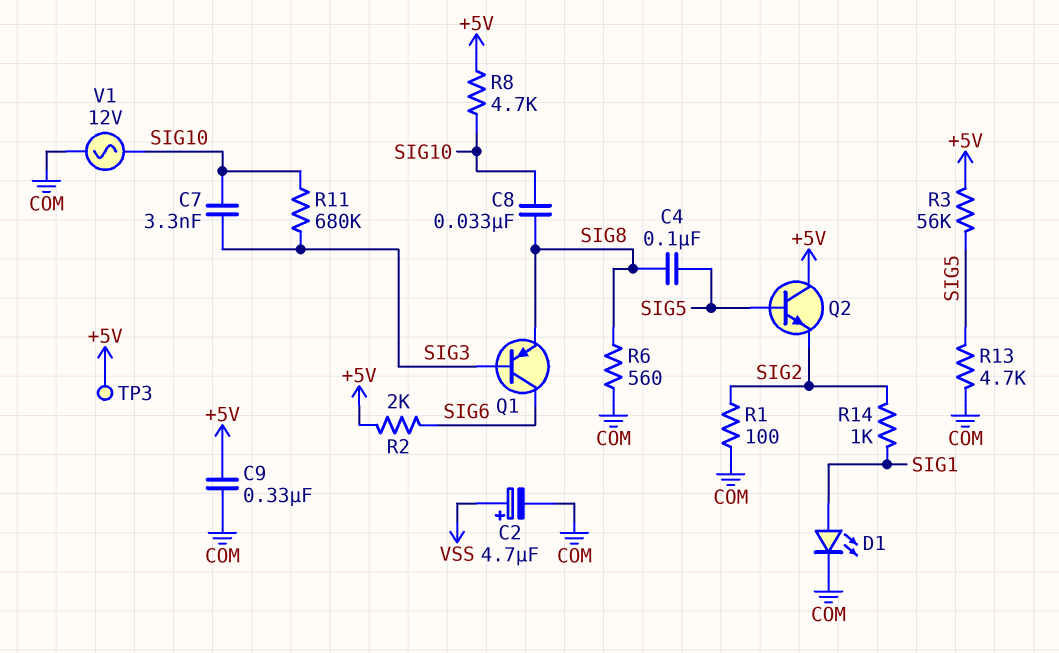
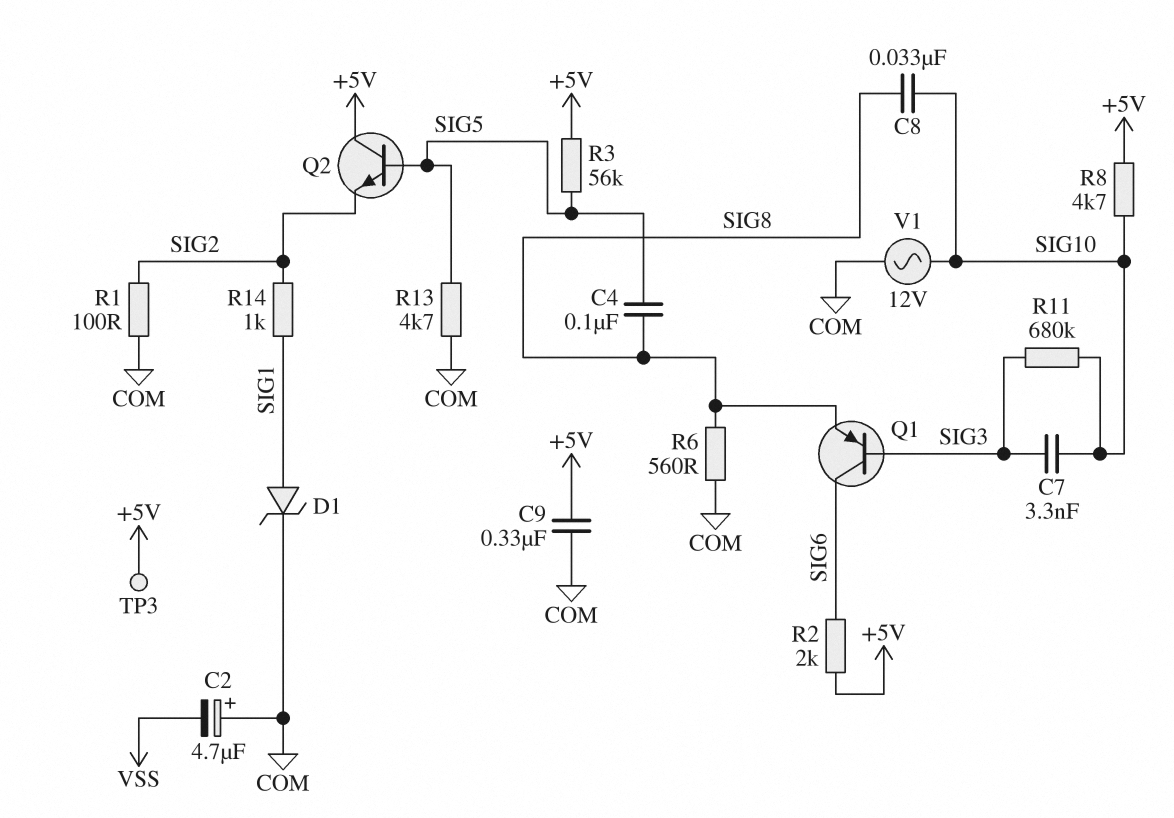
C2: 4.7uF (plus VSS, minus COM) -> 4.7uF (plus COM, minus VSS)
D1: LED (A SIG1, K COM) -> zener (A SIG1, K COM)

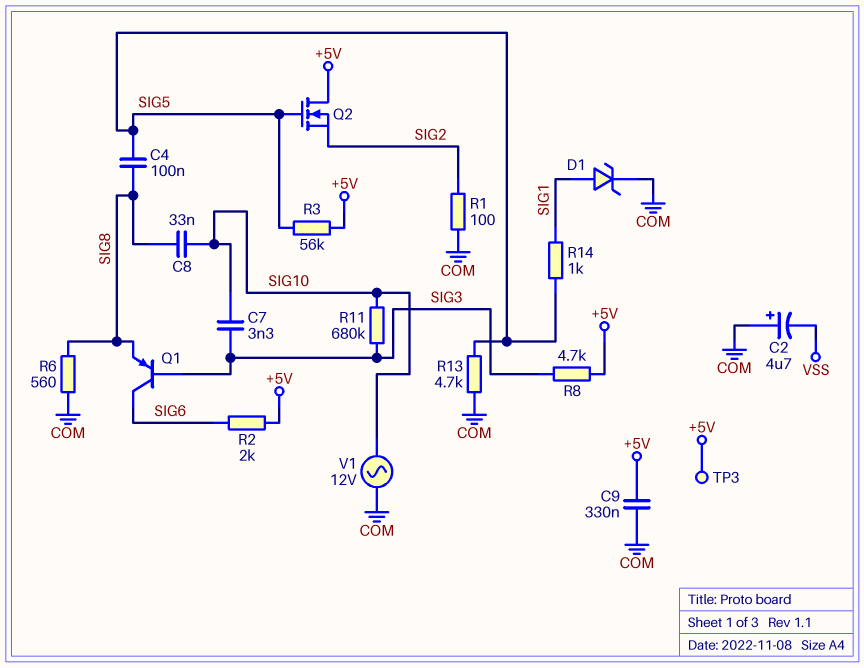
Q2: NPN (B SIG5, C +5V, E SIG2) -> NMOS (G SIG5, D +5V, S SIG2)
R8: 4.7k (+5V, SIG10) -> 4.7k (+5V, SIG3)
R14: 1k (SIG1, SIG2) -> 1k (SIG1, SIG5)

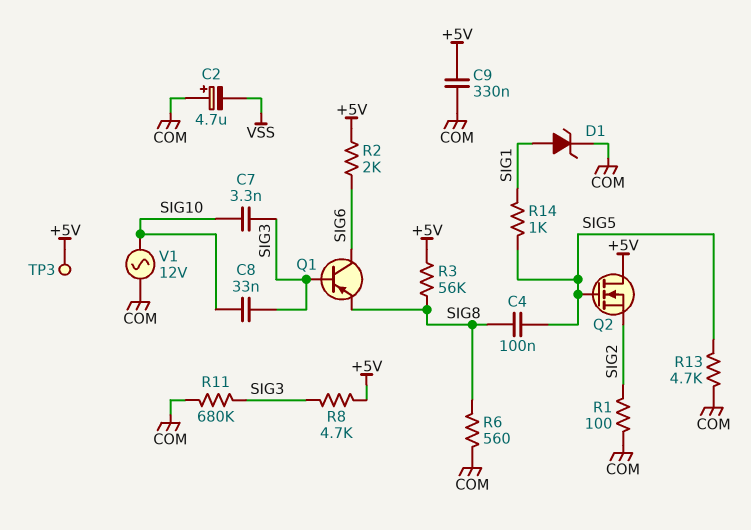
C8: 33nF (SIG8, SIG10) -> 33nF (SIG3, SIG10)
R3: 56k (+5V, SIG5) -> 56k (+5V, SIG8)
R11: 680k (SIG3, SIG10) -> 680k (COM, SIG3)

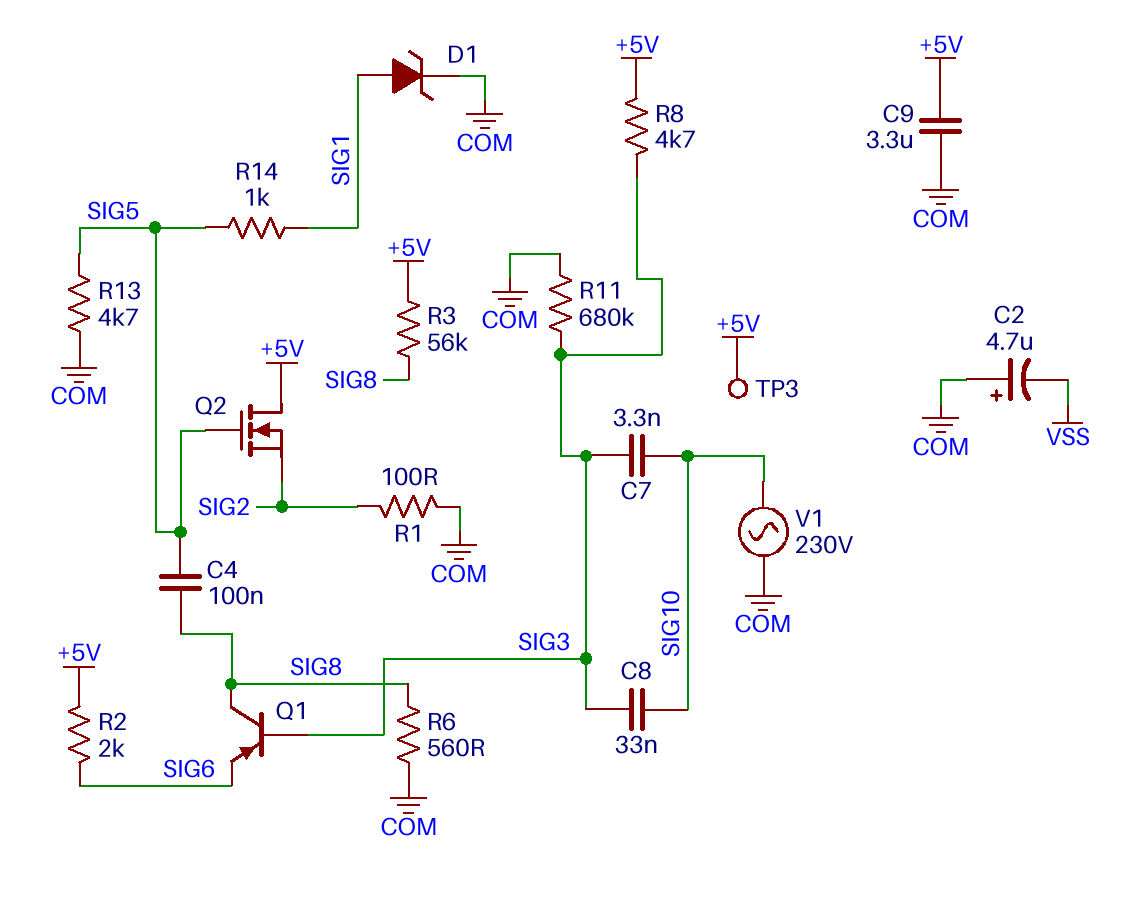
C9: 330nF (+5V, COM) -> 3.3uF (+5V, COM)
Q1: PNP (B SIG3, C SIG6, E SIG8) -> PNP (B SIG3, C SIG8, E SIG6)
V1: AC 12V (COM, SIG10) -> AC 230V (COM, SIG10)

